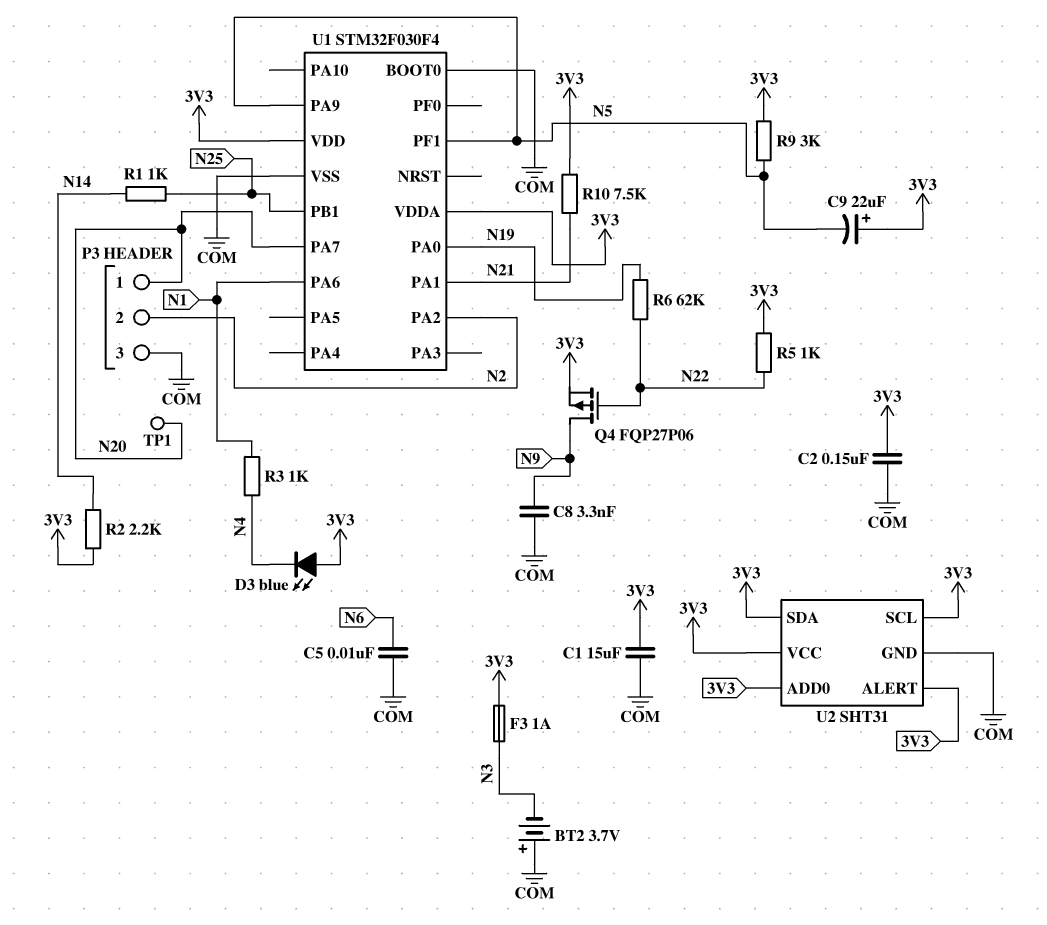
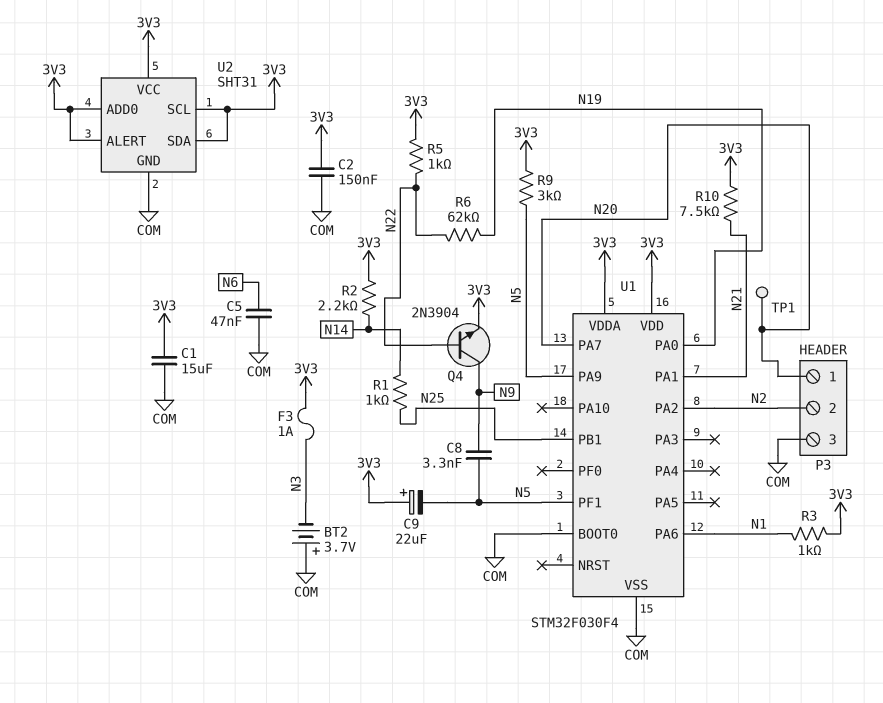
C5: 10nF (COM, N6) -> 47nF (COM, N6)
C8: 3.3nF (COM, N9) -> 3.3nF (N5, N9)
D3: LED blue (A 3V3, K N4) -> none
Q4: PMOS FQP27P06 (G N22, D N9, S 3V3) -> NPN 2N3904 (B N22, C N9, E 3V3)
R3: 1k (N1, N4) -> 1k (3V3, N1)

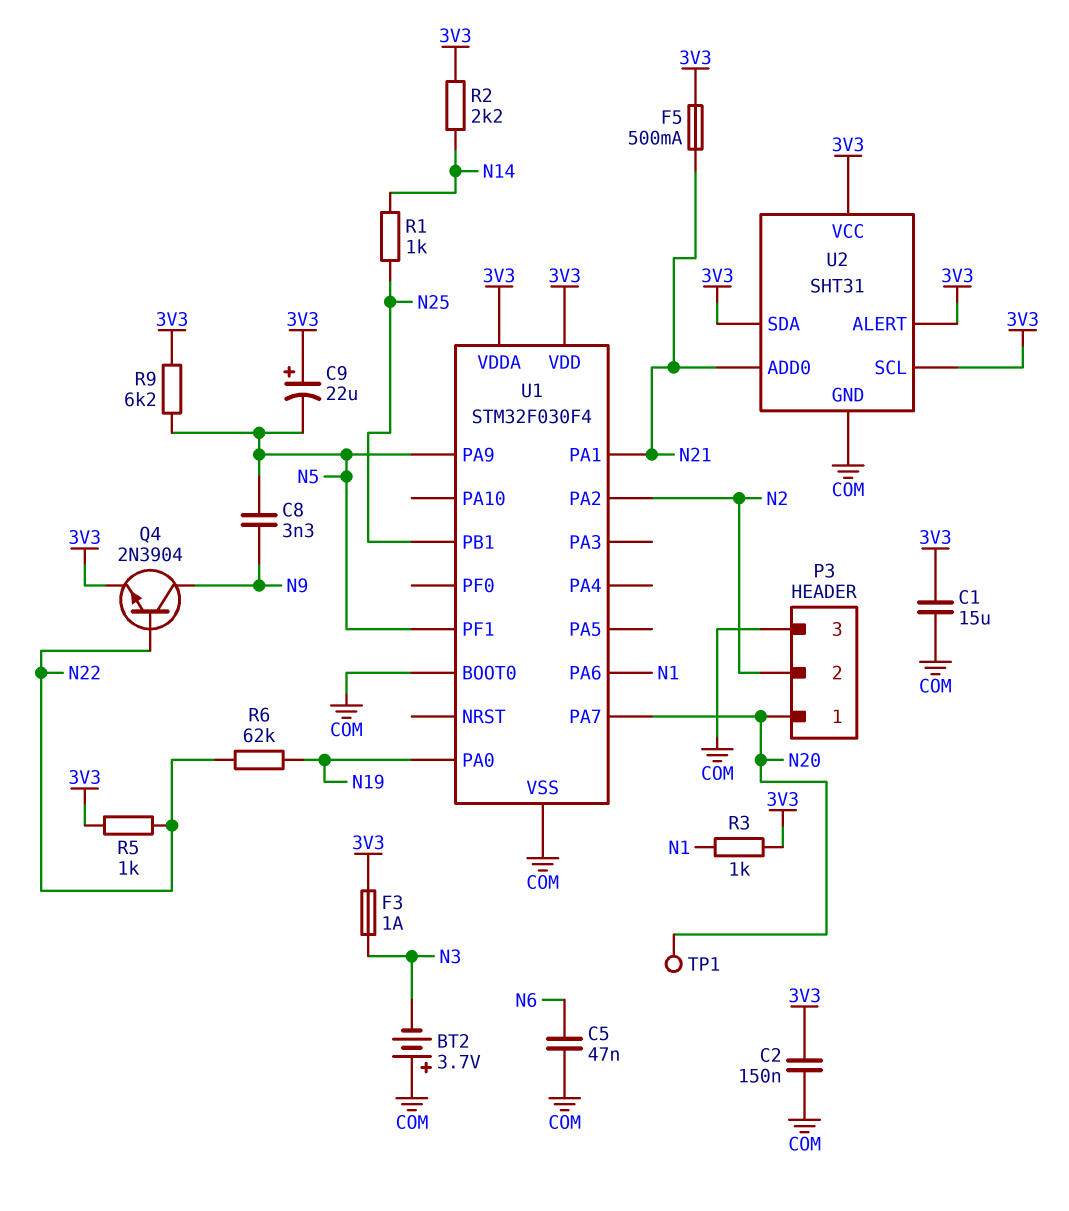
F5: none -> 500mA (3V3, N21)
R9: 3k (3V3, N5) -> 6.2k (3V3, N5)
R10: 7.5k (3V3, N21) -> none
U2 pin ADD0: 3V3 -> N21

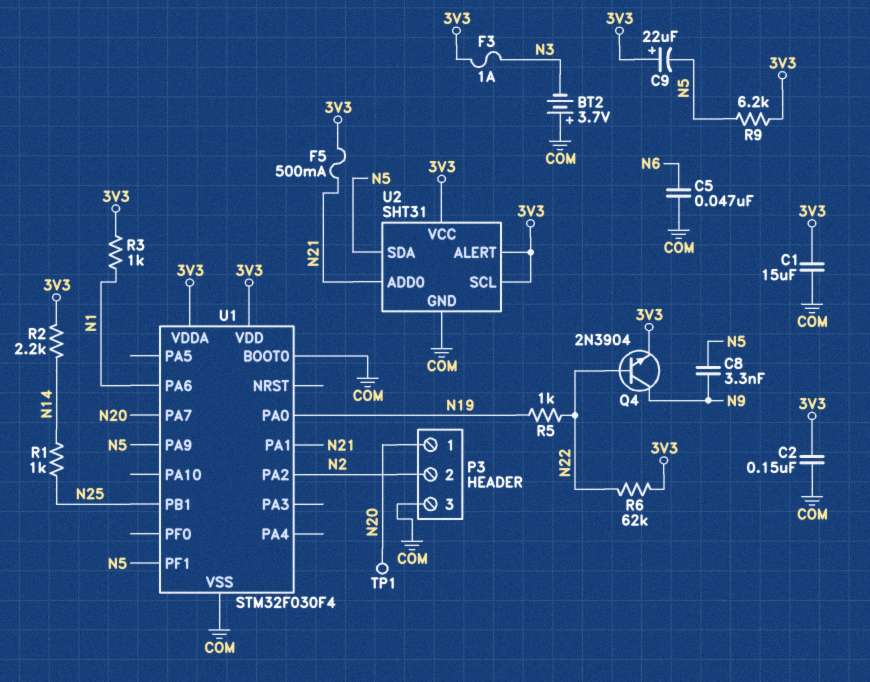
R5: 1k (3V3, N22) -> 1k (N19, N22)
R6: 62k (N19, N22) -> 62k (3V3, N22)
U2 pin SDA: 3V3 -> N5

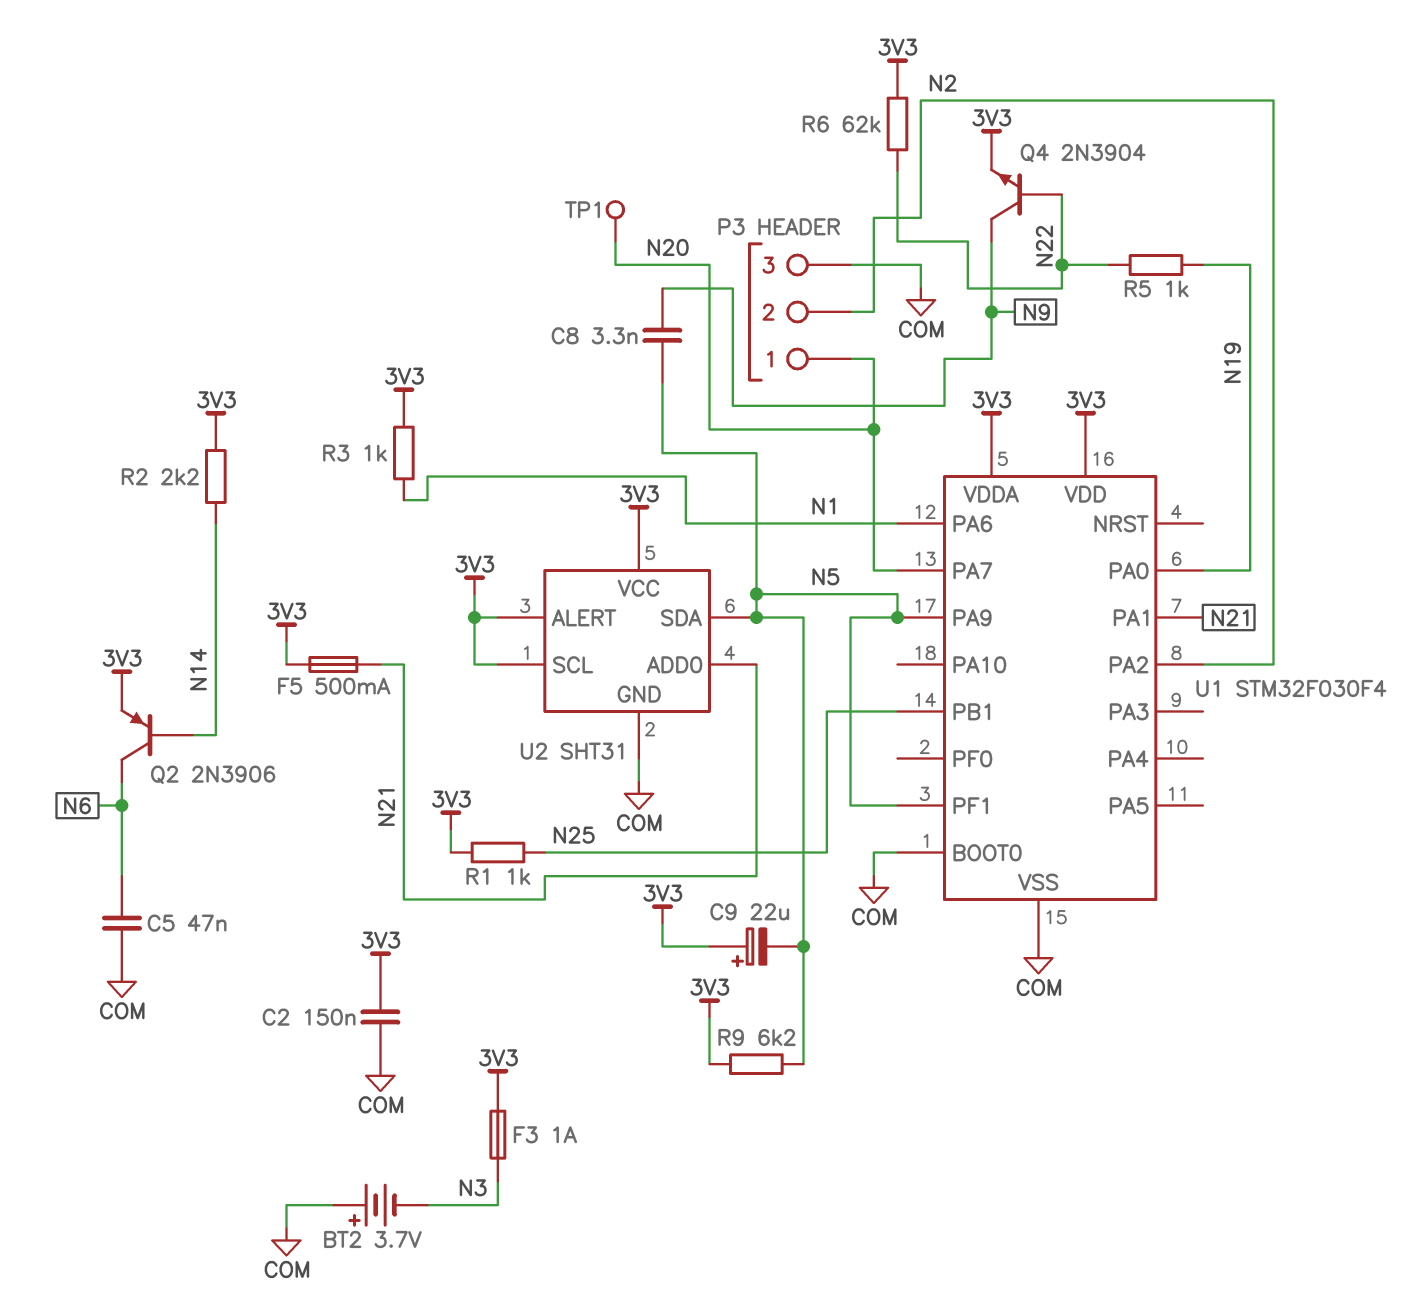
C1: 15uF (3V3, COM) -> none
Q2: none -> PNP 2N3906 (B N14, C N6, E 3V3)
R1: 1k (N14, N25) -> 1k (3V3, N25)

